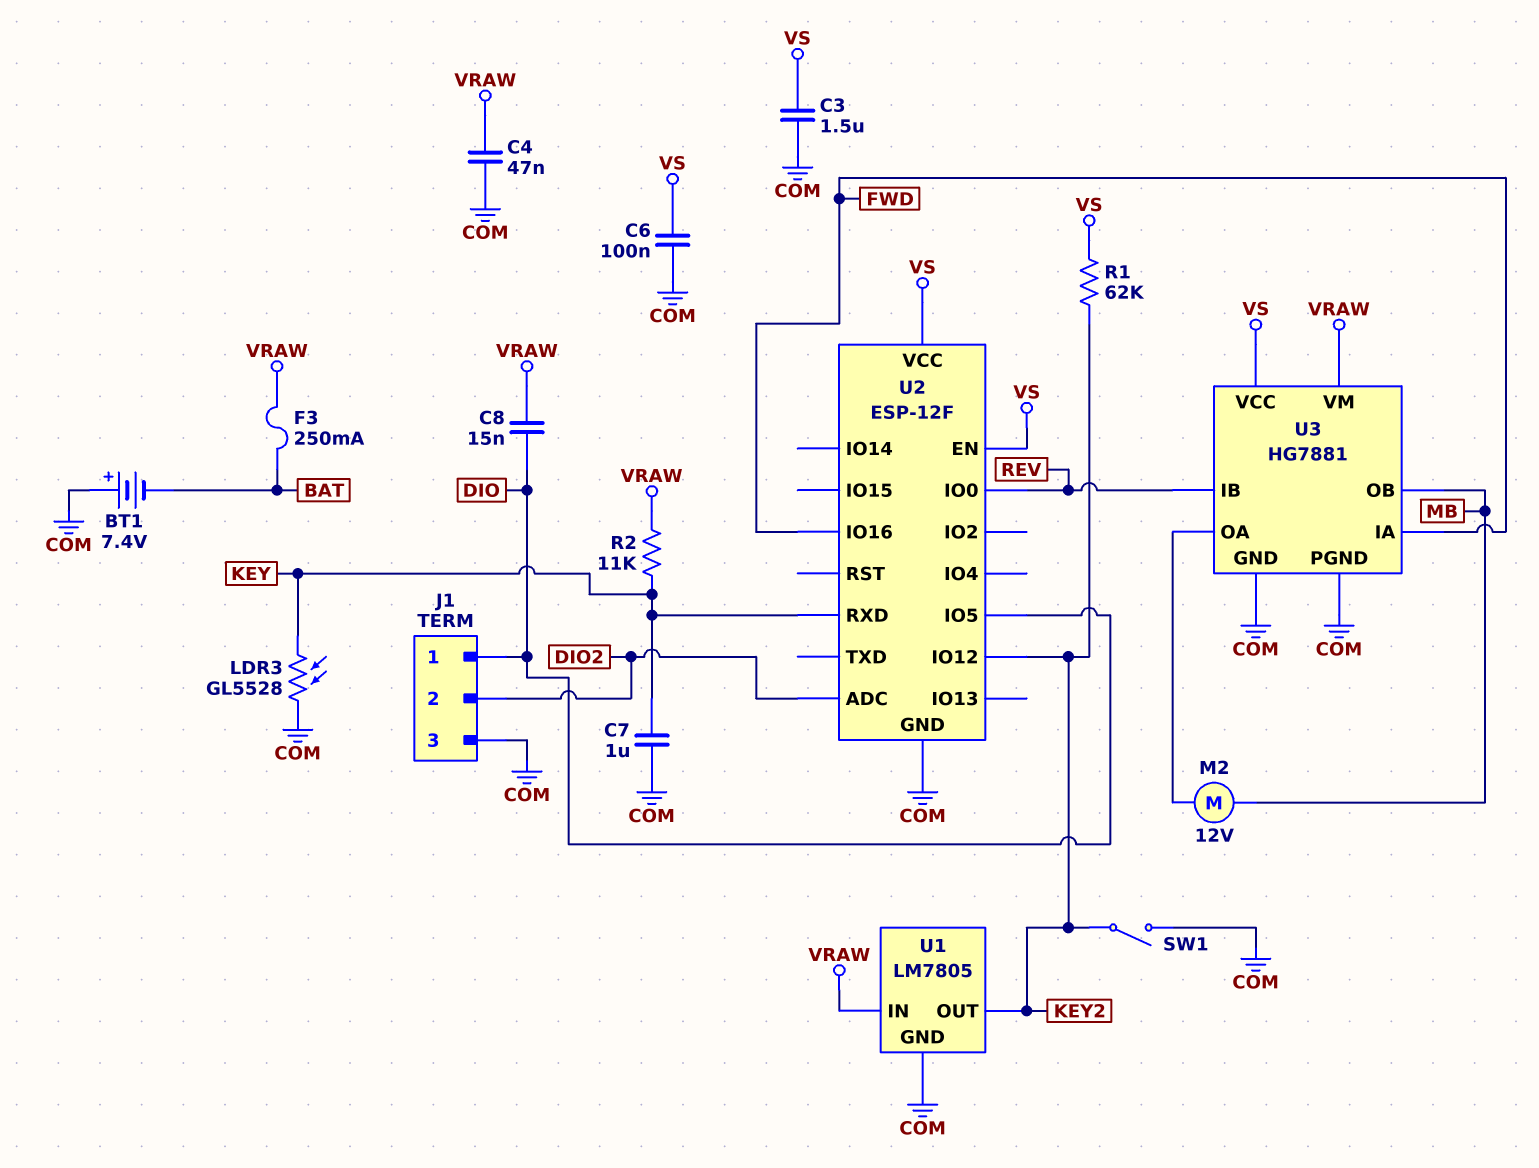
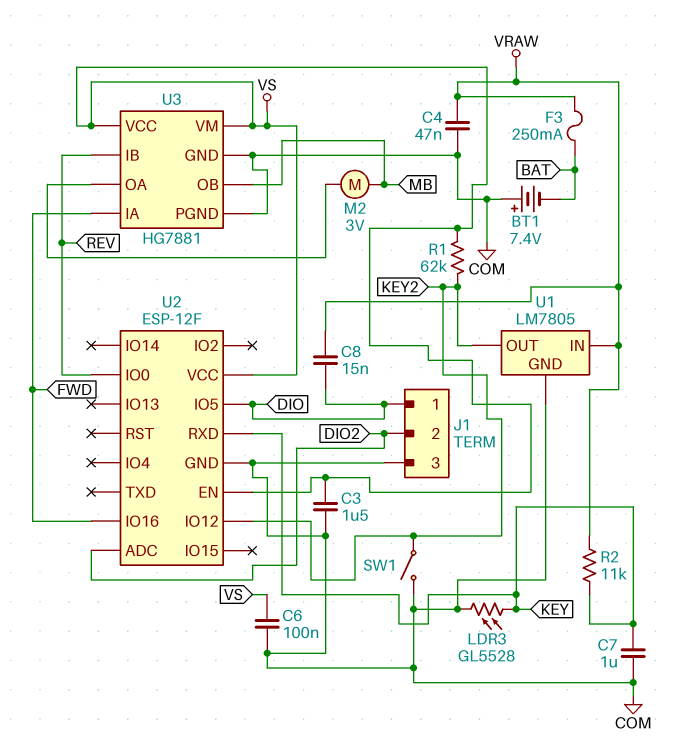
M2: motor 12V (MB, U3/OA) -> motor 3V (MB, U3/OA)
U3 pin VM: VRAW -> VS

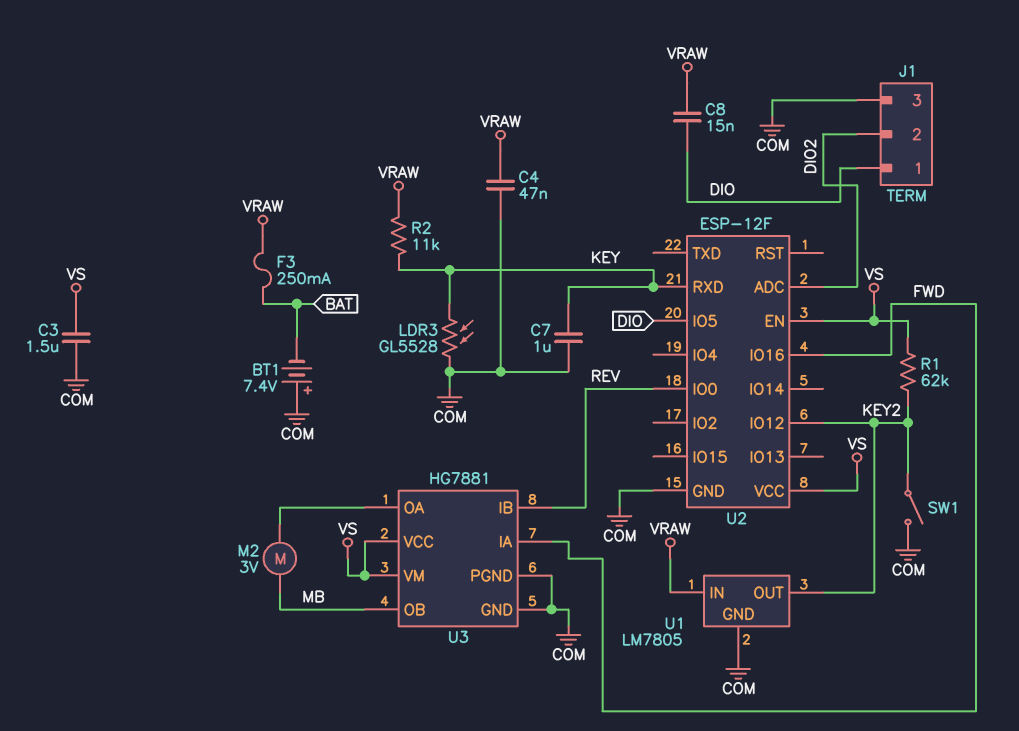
C6: 100nF (COM, VS) -> none

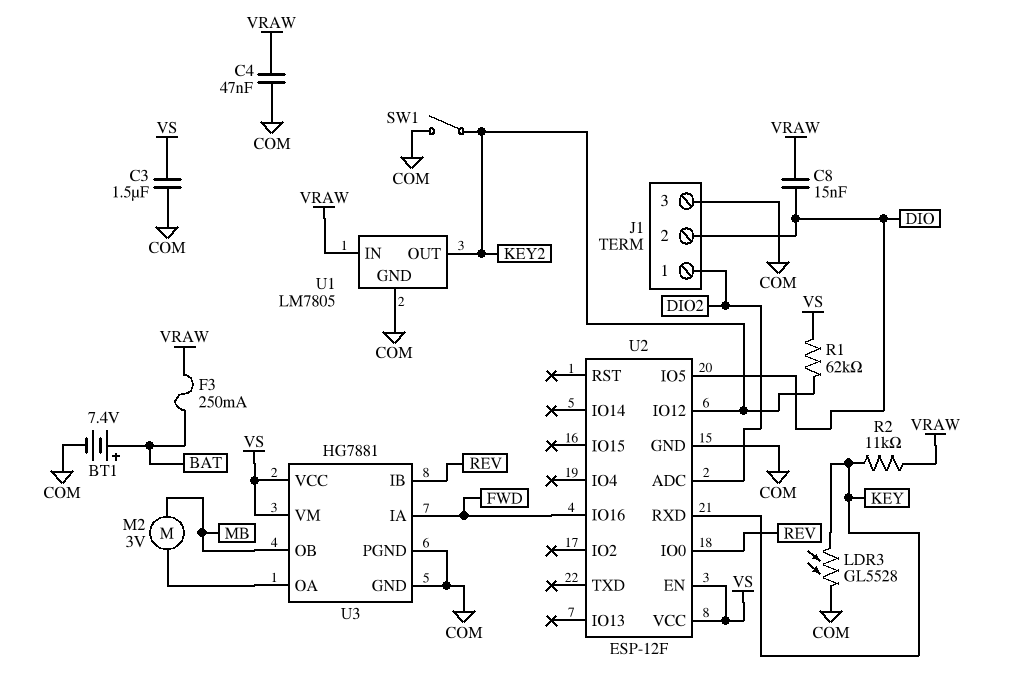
BT1: 7.4V (plus COM, minus BAT) -> 7.4V (plus BAT, minus COM)
C7: 1uF (COM, KEY) -> none
J1 pin 1: DIO -> DIO2
J1 pin 2: DIO2 -> DIO

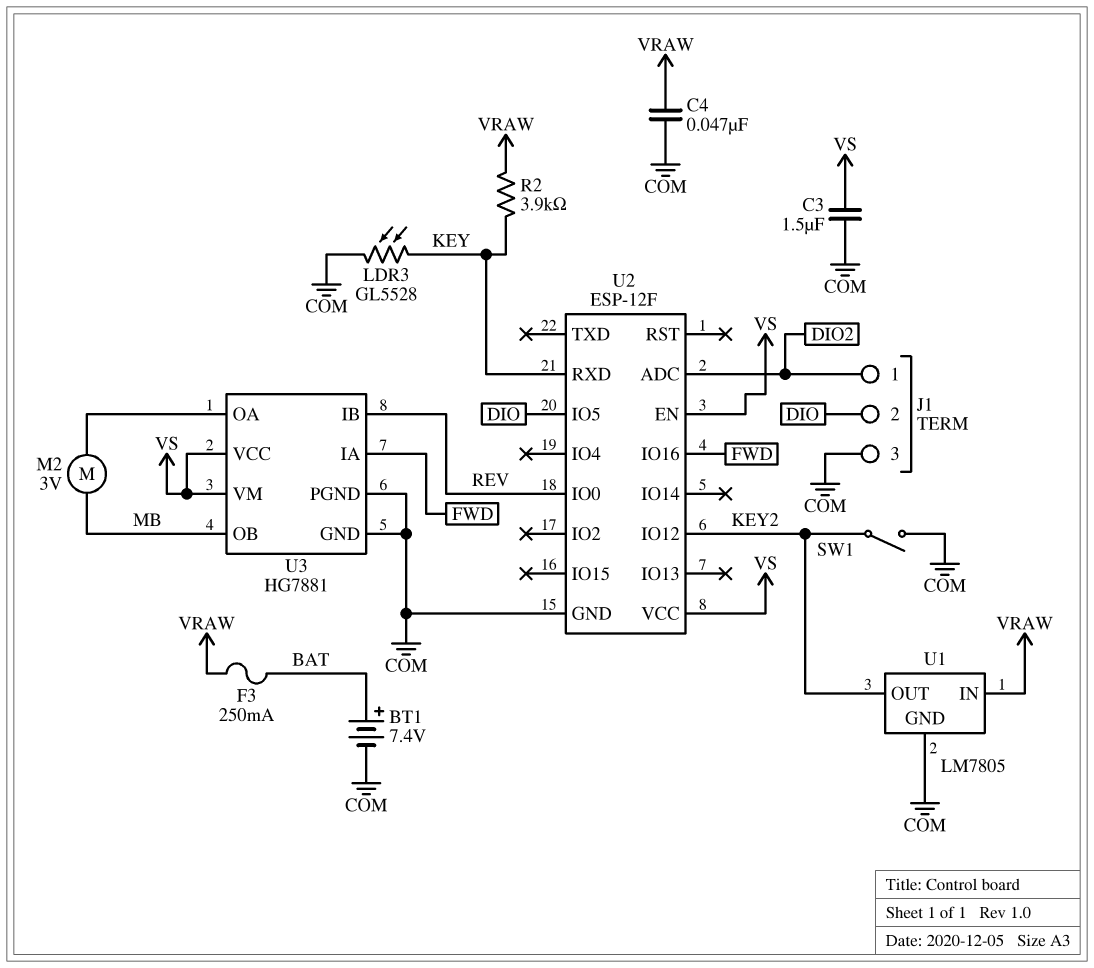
C8: 15nF (DIO, VRAW) -> none
R1: 62k (KEY2, VS) -> none
R2: 11k (KEY, VRAW) -> 3.9k (KEY, VRAW)

